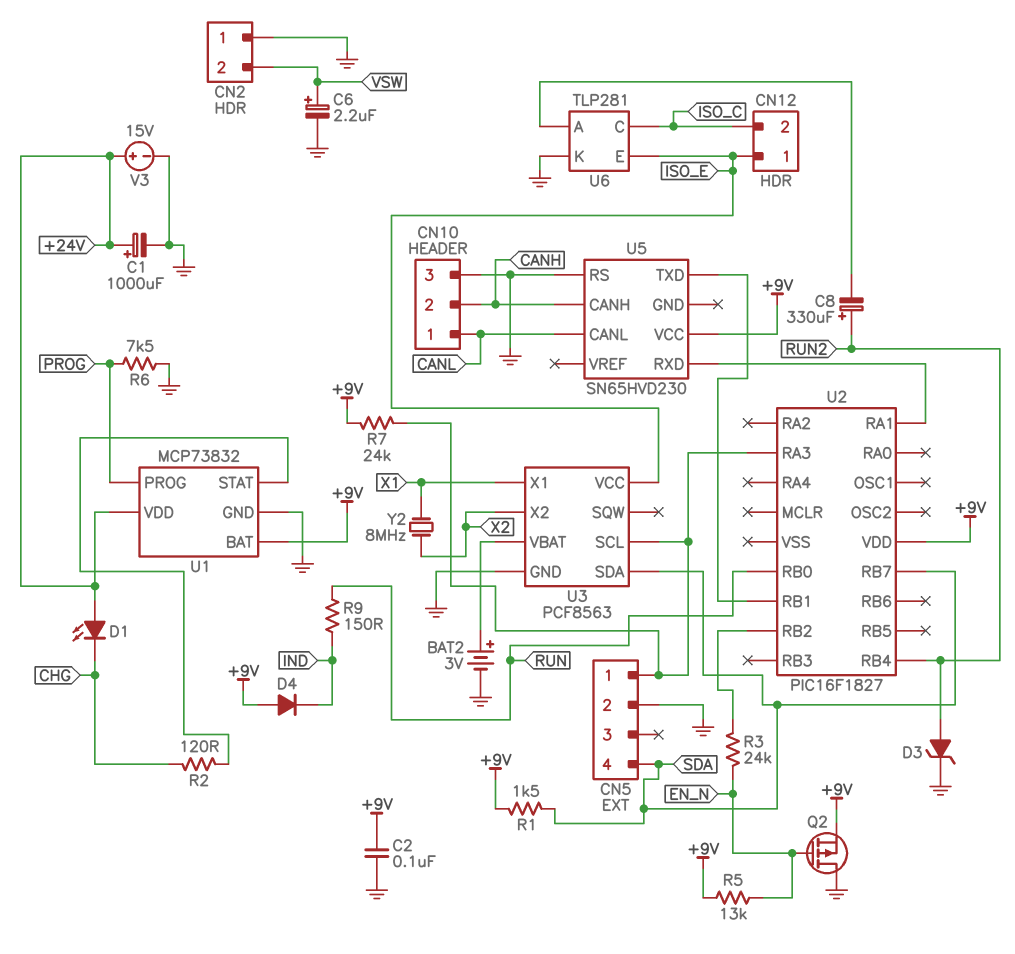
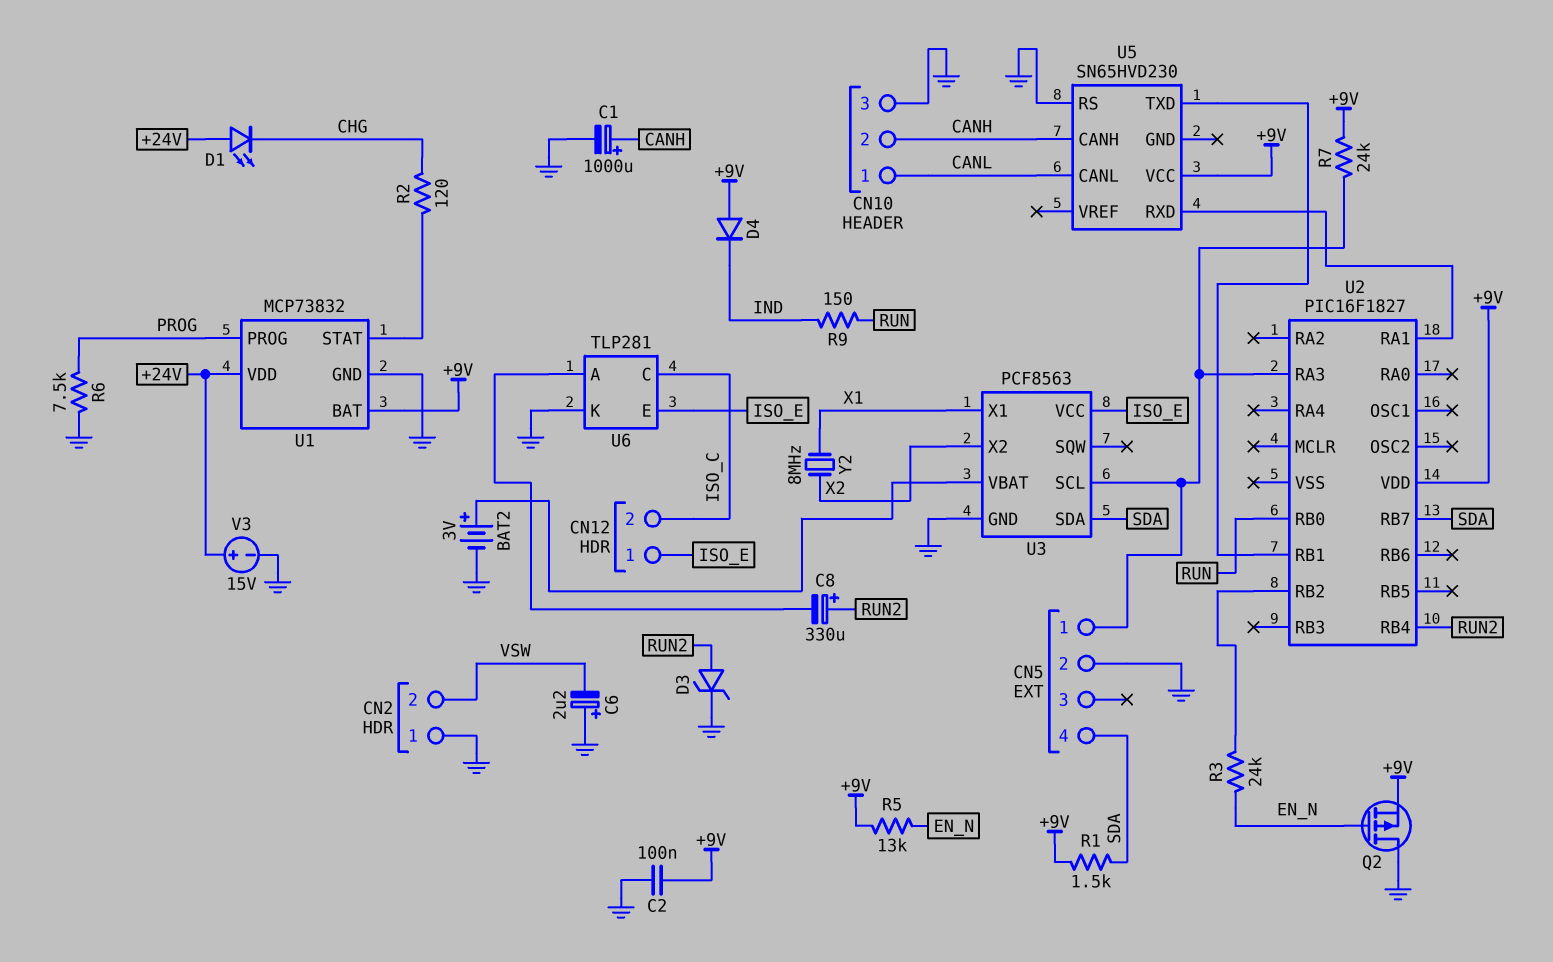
C1: 1000uF (plus +24V, minus GND) -> 1000uF (plus CANH, minus GND)
C6: 2.2uF (plus VSW, minus GND) -> 2.2uF (plus GND, minus VSW)

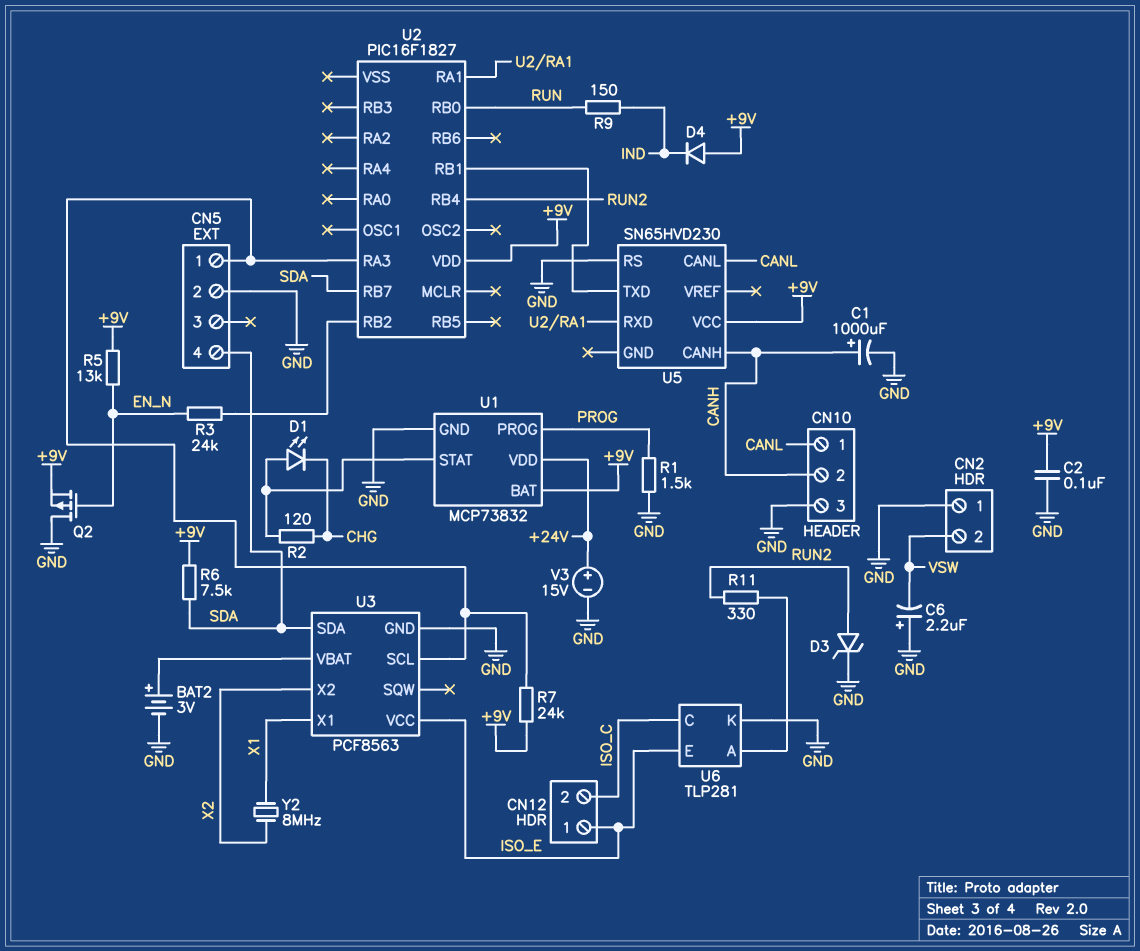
C8: 330uF (plus RUN2, minus U6/A) -> none
D1: LED (A +24V, K CHG) -> LED (A U1/STAT, K CHG)
R1: 1.5k (+9V, SDA) -> 1.5k (GND, PROG)
R6: 7.5k (GND, PROG) -> 7.5k (+9V, SDA)
R11: none -> 330 (RUN2, U6/A)

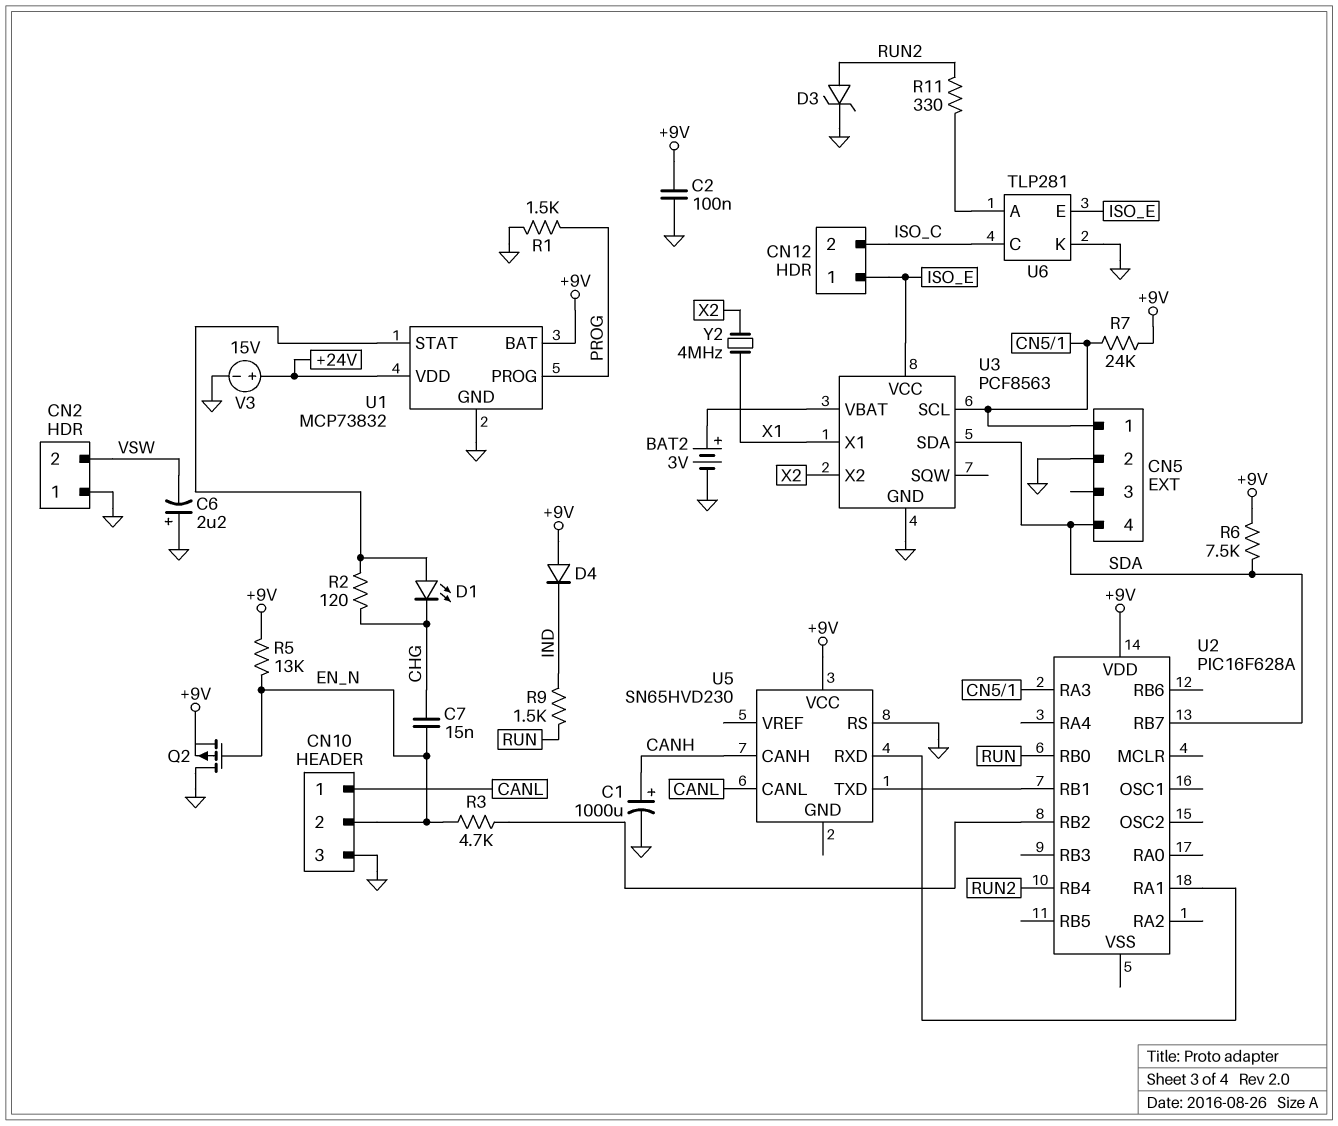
C7: none -> 15nF (CHG, EN_N)
CN10 pin 2: CANH -> EN_N
R3: 24k (EN_N, U2/RB2) -> 4.7k (EN_N, U2/RB2)
R9: 150 (IND, RUN) -> 1.5k (IND, RUN)
U2: PIC16F1827 -> PIC16F628A
Y2: 8MHz (X1, X2) -> 4MHz (X1, X2)

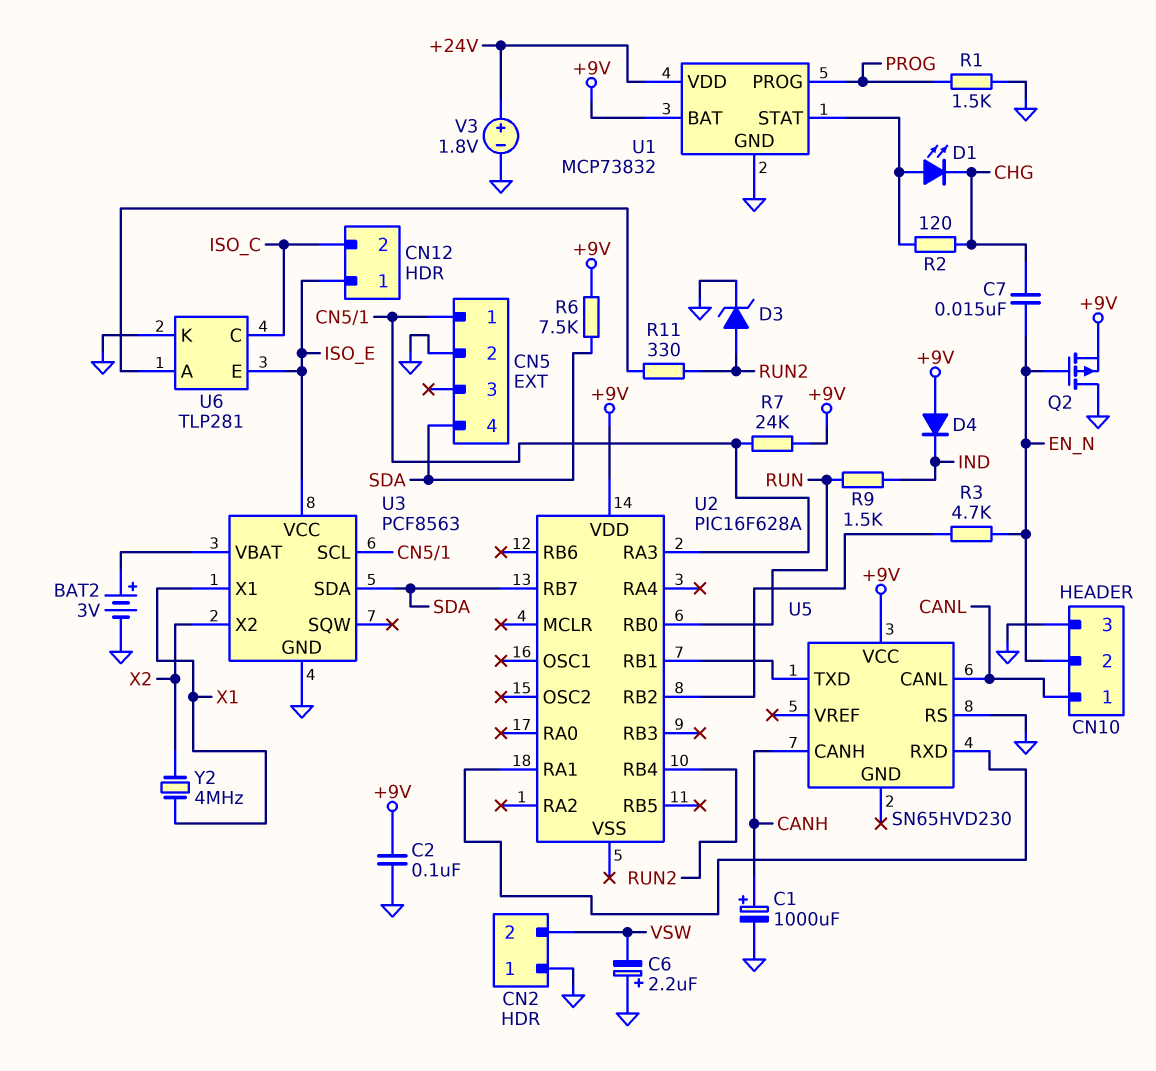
R5: 13k (+9V, EN_N) -> none
V3: 15V (plus +24V, minus GND) -> 1.8V (plus +24V, minus GND)

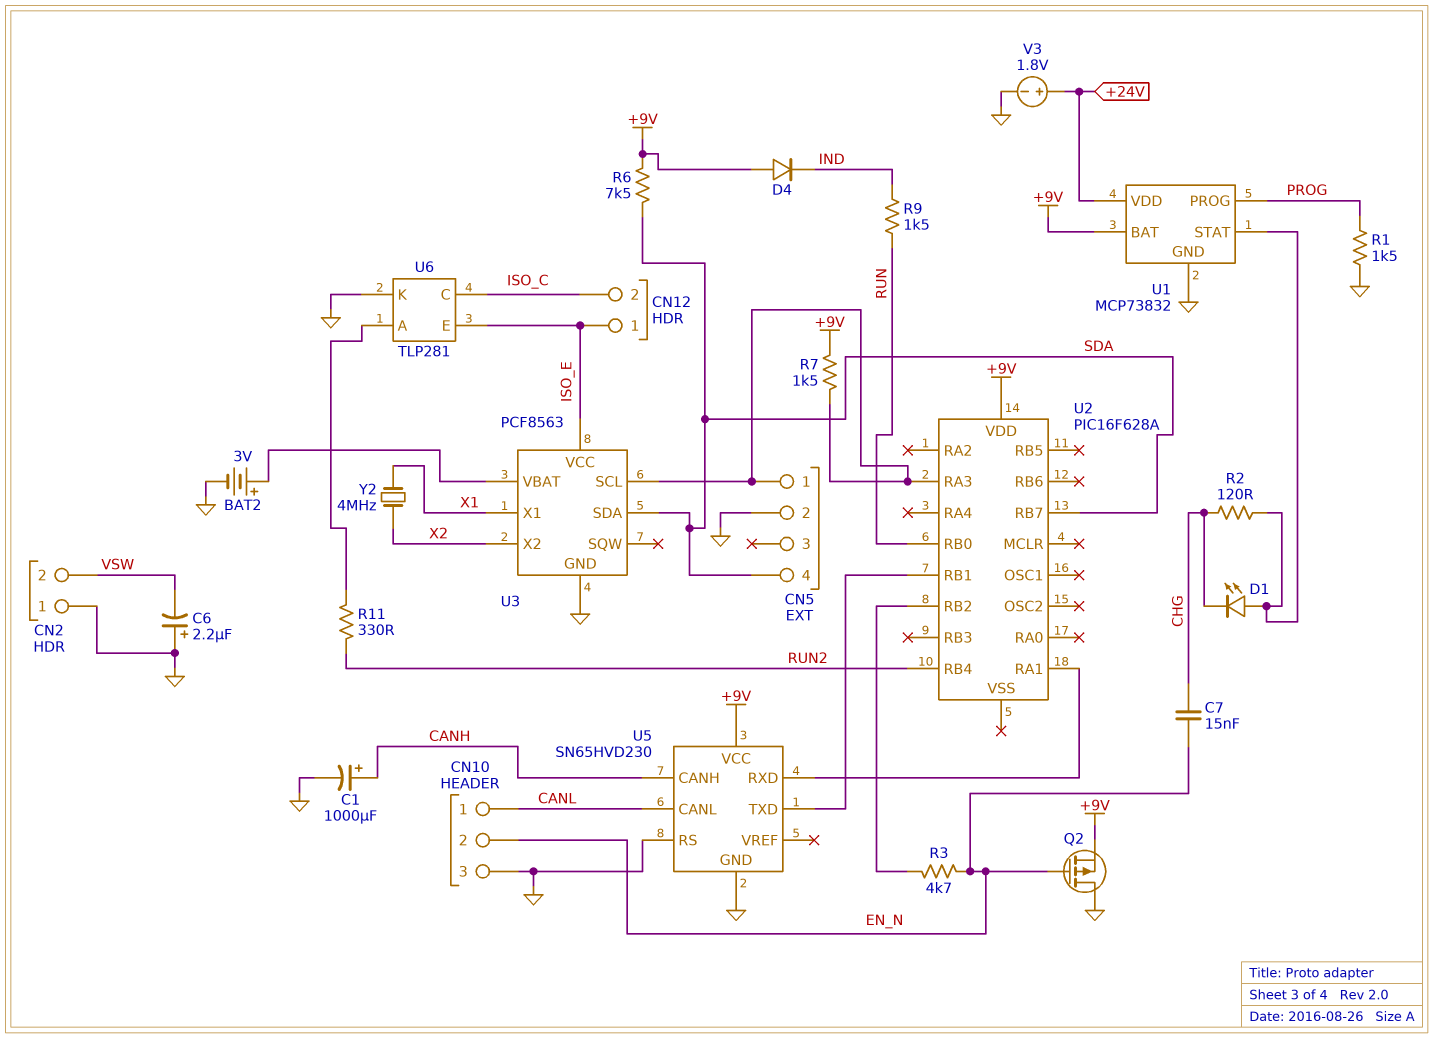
C2: 100nF (+9V, GND) -> none
D3: zener (A RUN2, K GND) -> none
R7: 24k (+9V, CN5/1) -> 1.5k (+9V, CN5/1)
U5 pin GND: none -> GND

